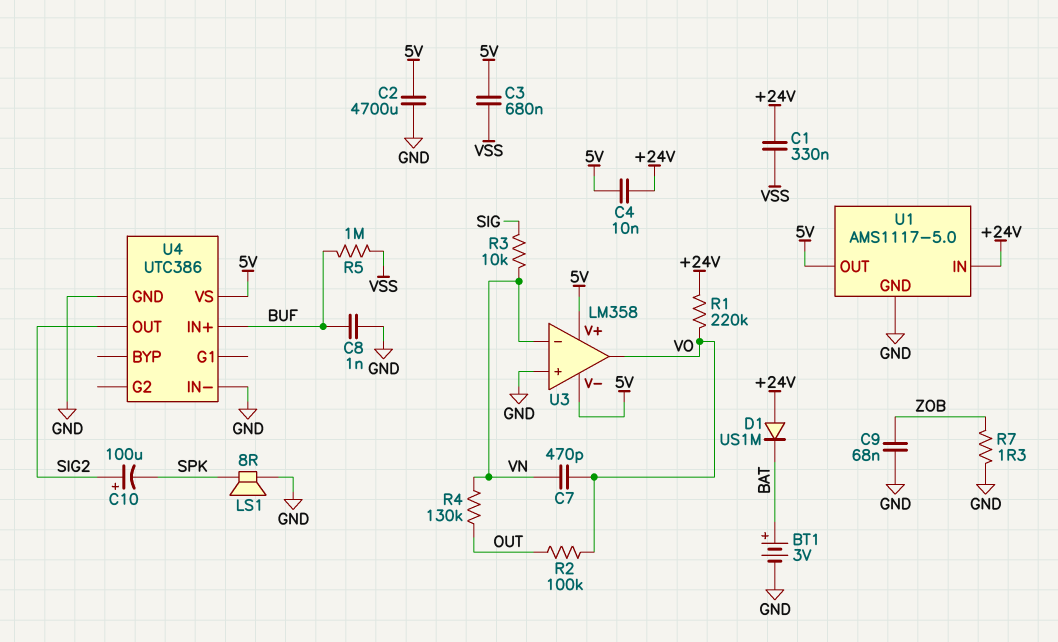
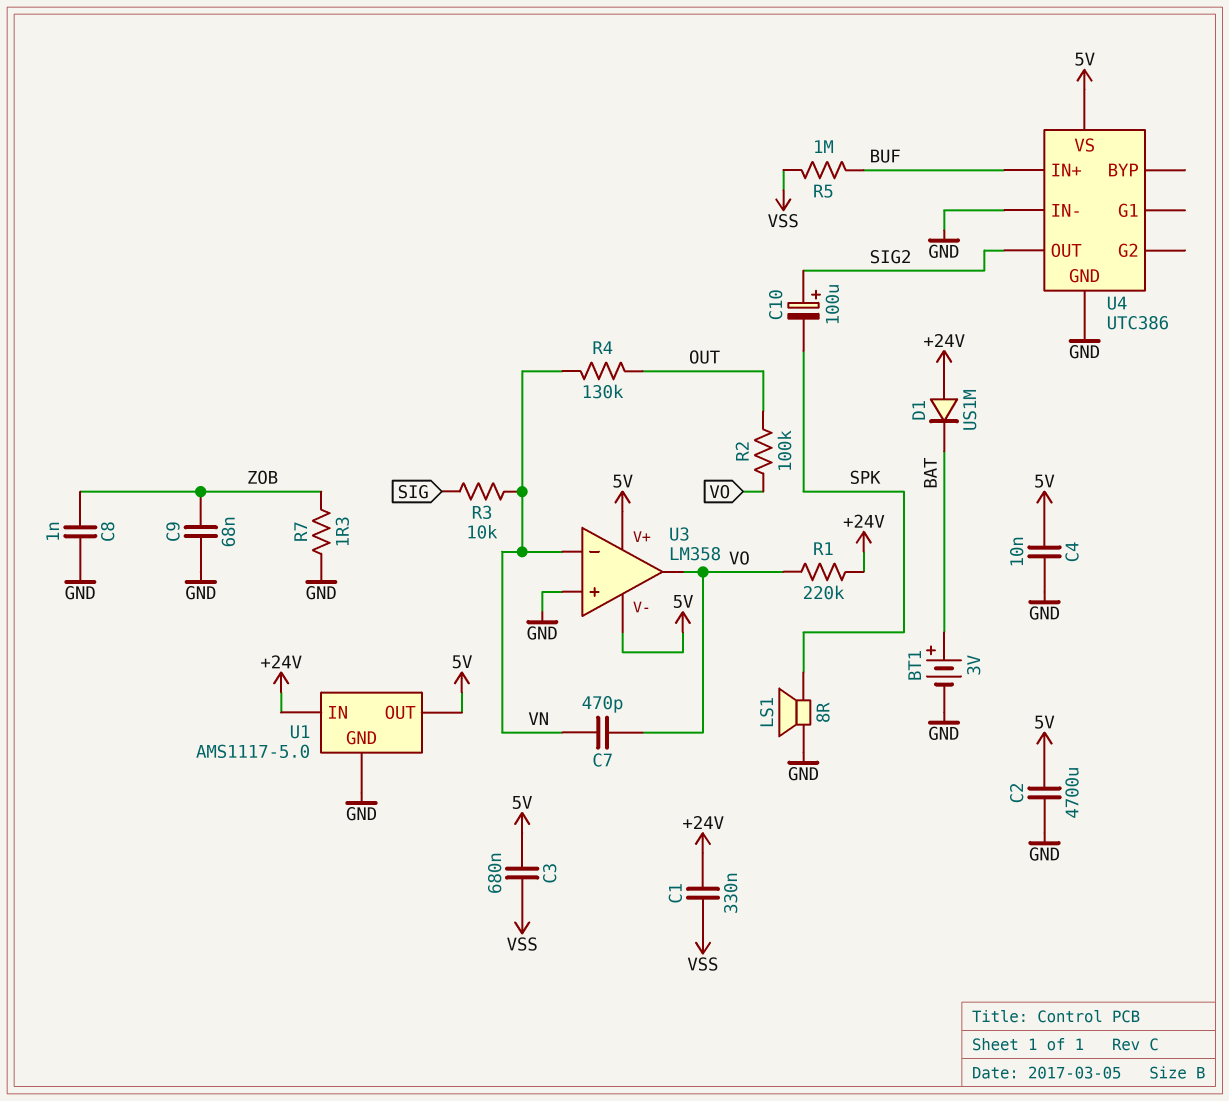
C4: 10nF (+24V, 5V) -> 10nF (5V, GND)
C8: 1nF (BUF, GND) -> 1nF (GND, ZOB)

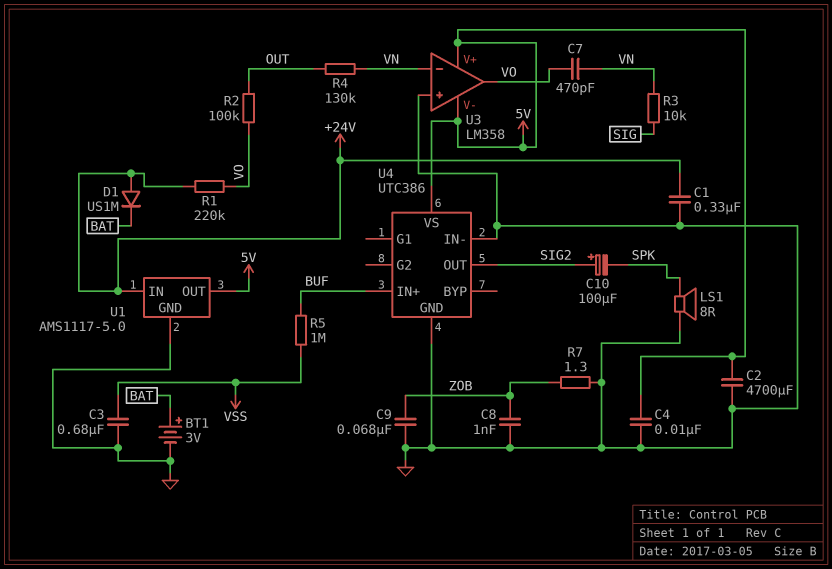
C1: 330nF (+24V, VSS) -> 330nF (+24V, GND)
C3: 680nF (5V, VSS) -> 680nF (GND, VSS)

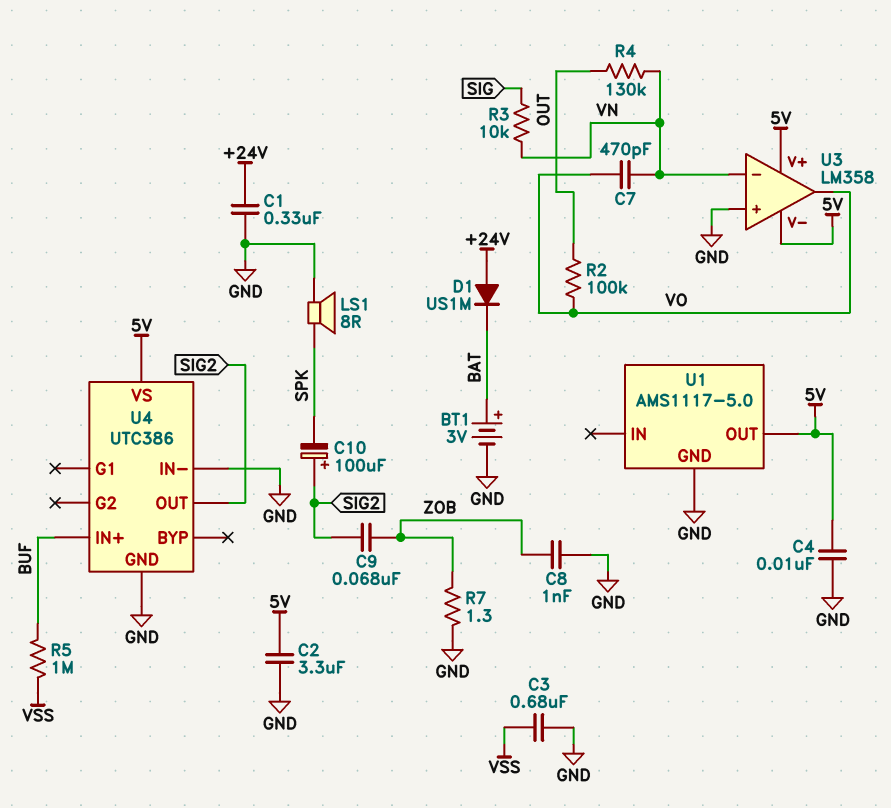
C2: 4700uF (5V, GND) -> 3.3uF (5V, GND)
C9: 68nF (GND, ZOB) -> 68nF (SIG2, ZOB)
R1: 220k (+24V, VO) -> none
U1 pin IN: +24V -> none

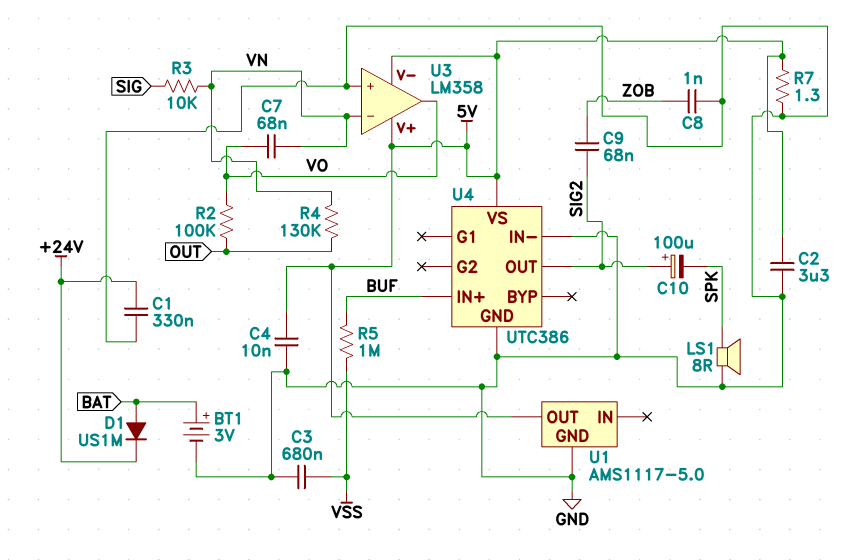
C7: 470pF (VN, VO) -> 68nF (VN, VO)
D1: diode US1M (A +24V, K BAT) -> diode US1M (A BAT, K +24V)
R7: 1.3 (GND, ZOB) -> 1.3 (5V, GND)

